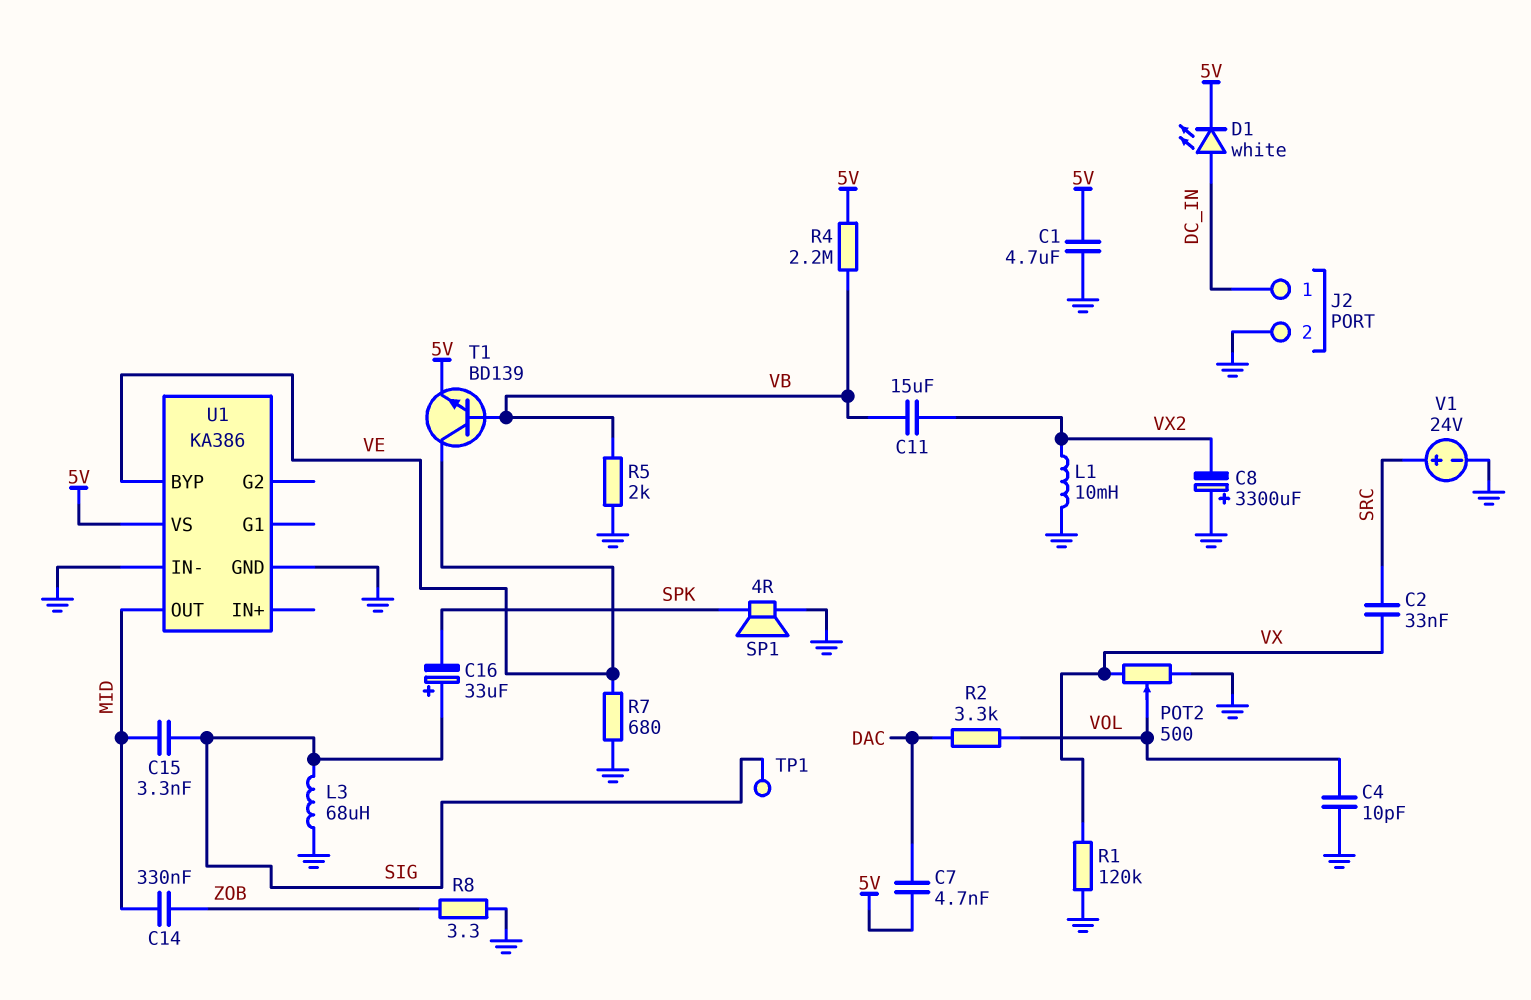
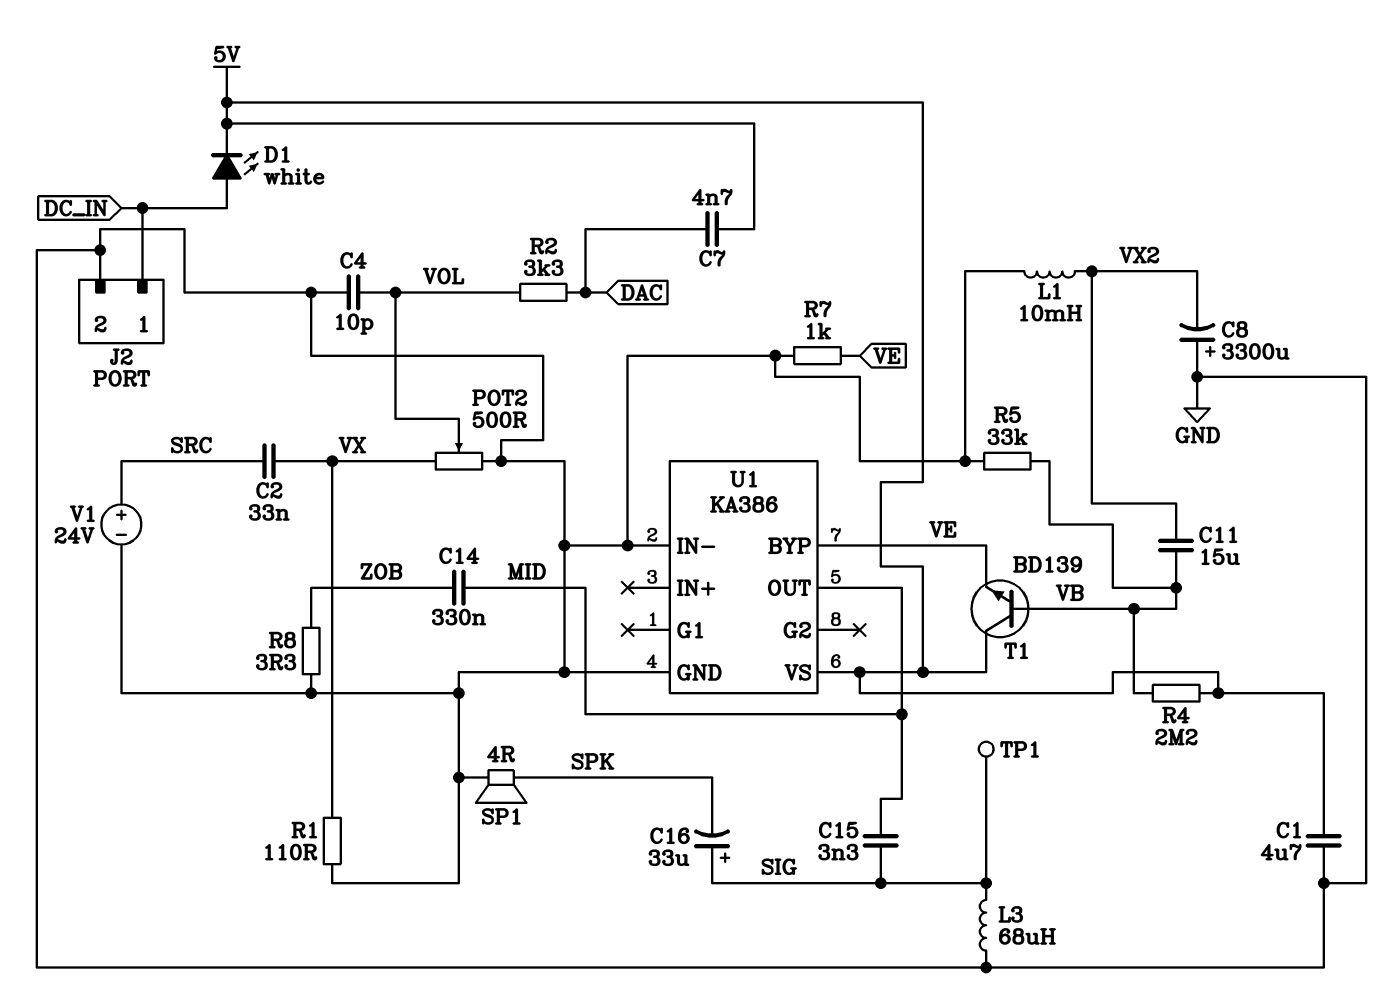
R1: 120k (GND, VX) -> 110 (GND, VX)
R5: 2k (GND, VB) -> 33k (GND, VB)
R7: 680 (GND, VE) -> 1k (GND, VE)
T1: NPN BD139 (B VB, C VE, E 5V) -> NPN BD139 (B VB, C 5V, E VE)

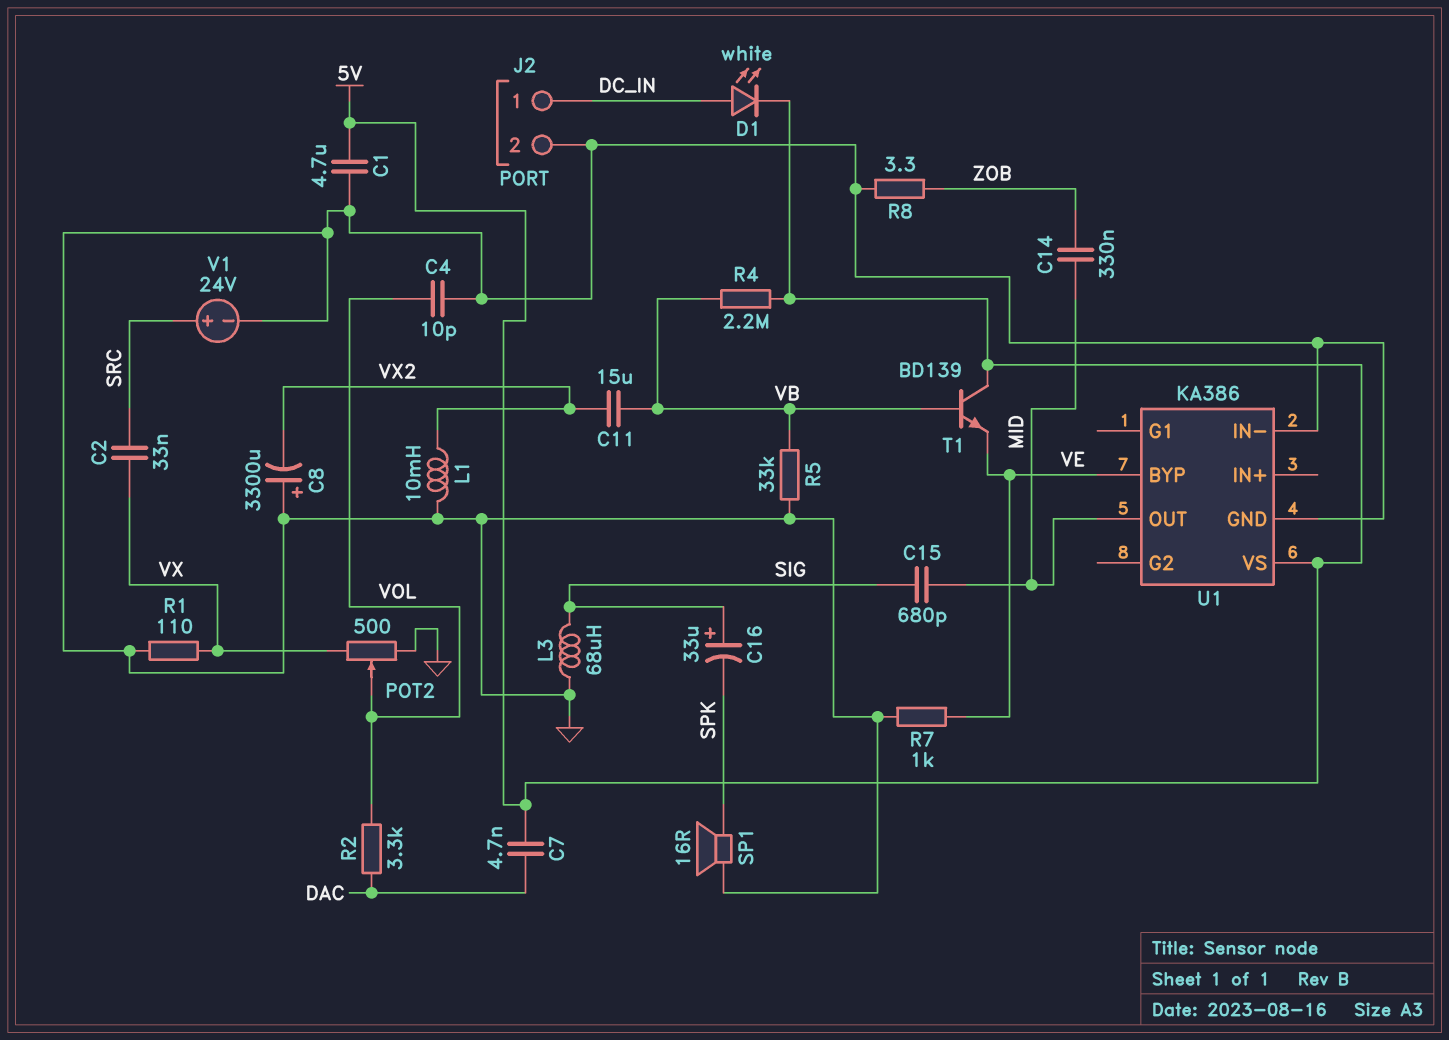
C15: 3.3nF (MID, SIG) -> 680pF (MID, SIG)
SP1: speaker 4R (GND, SPK) -> speaker 16R (GND, SPK)
TP1: test point (SIG) -> none

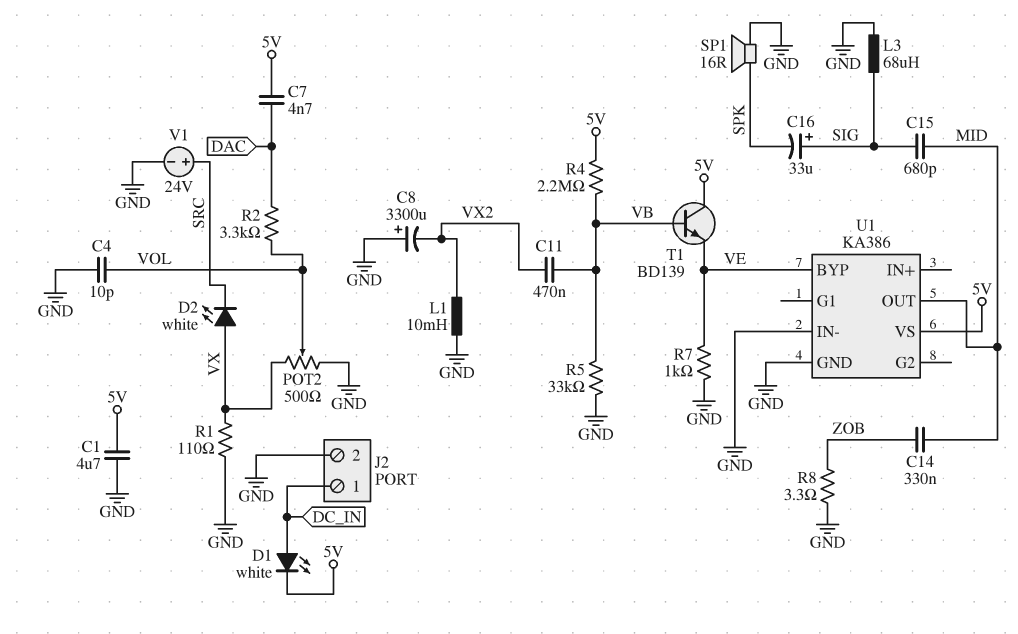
C2: 33nF (SRC, VX) -> none
C11: 15uF (VB, VX2) -> 470nF (VB, VX2)
D2: none -> LED white (A VX, K SRC)

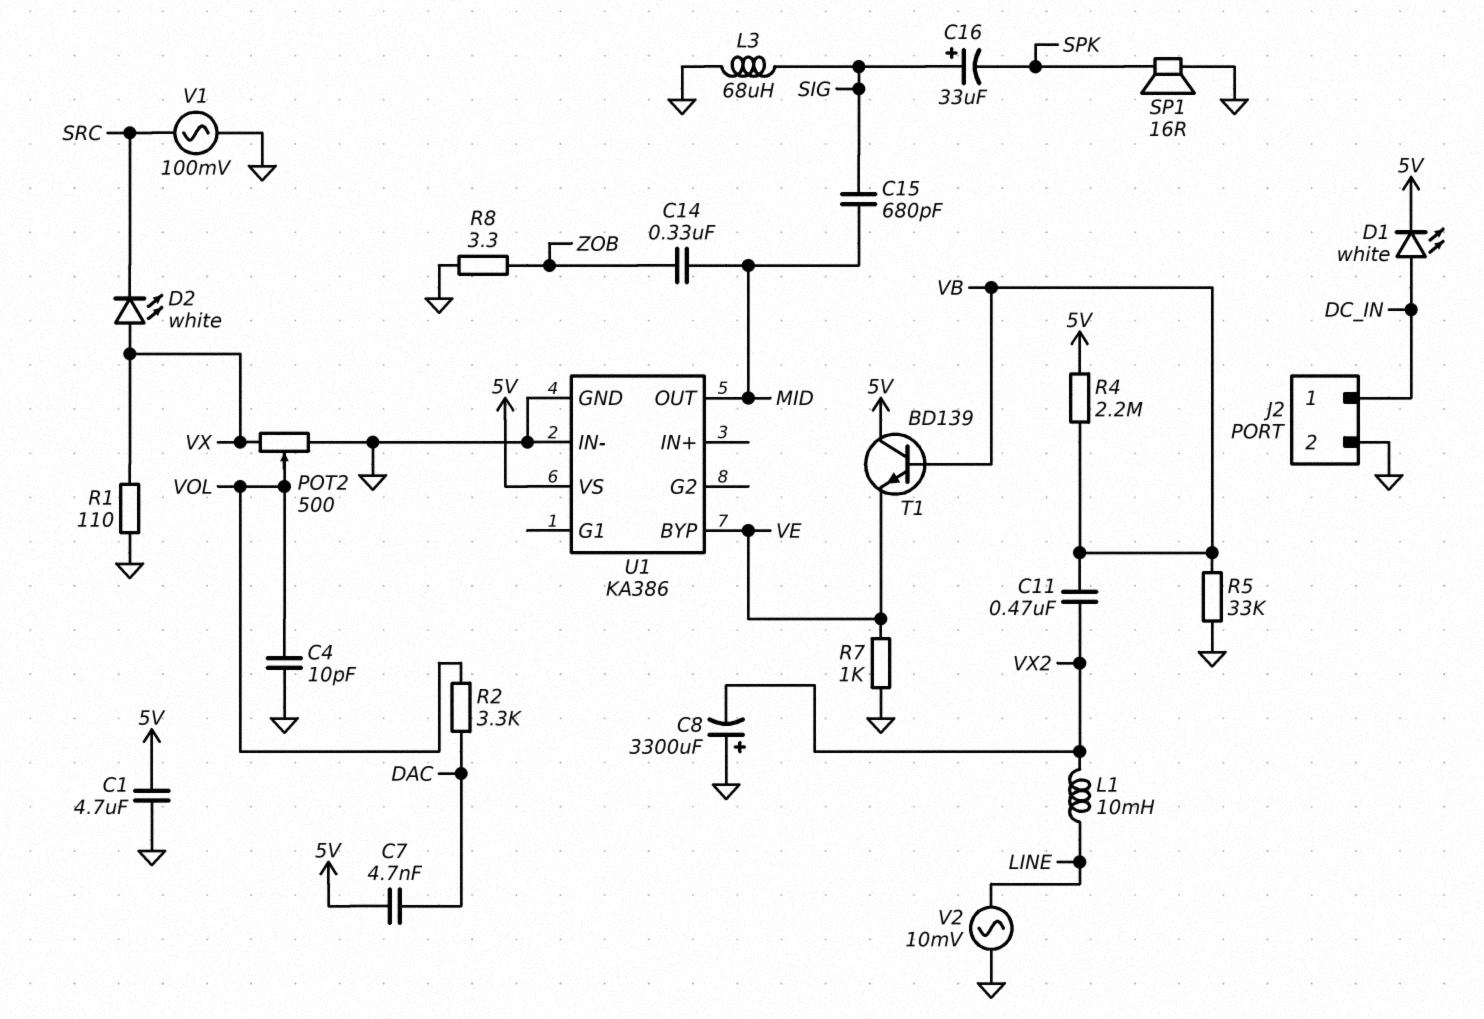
L1: 10mH (GND, VX2) -> 10mH (LINE, VX2)
V1: 24V (plus SRC, minus GND) -> AC 100mV (GND, SRC)
V2: none -> AC 10mV (GND, LINE)

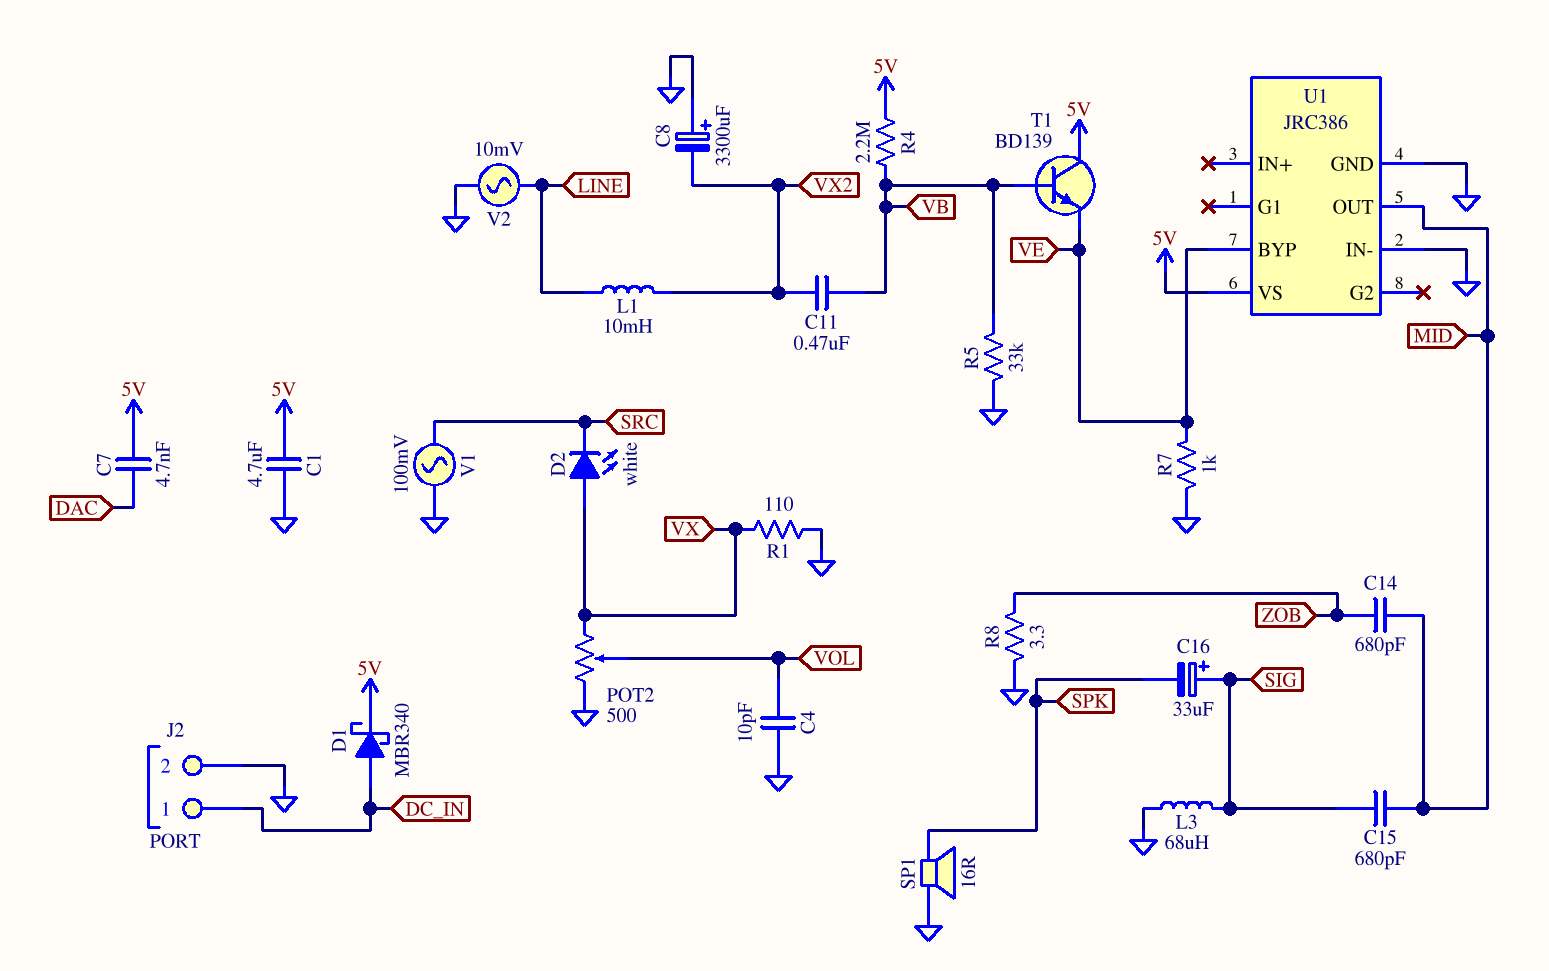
C14: 330nF (MID, ZOB) -> 680pF (MID, ZOB)
D1: LED white (A DC_IN, K 5V) -> schottky MBR340 (A DC_IN, K 5V)
R2: 3.3k (DAC, VOL) -> none
U1: KA386 -> JRC386

